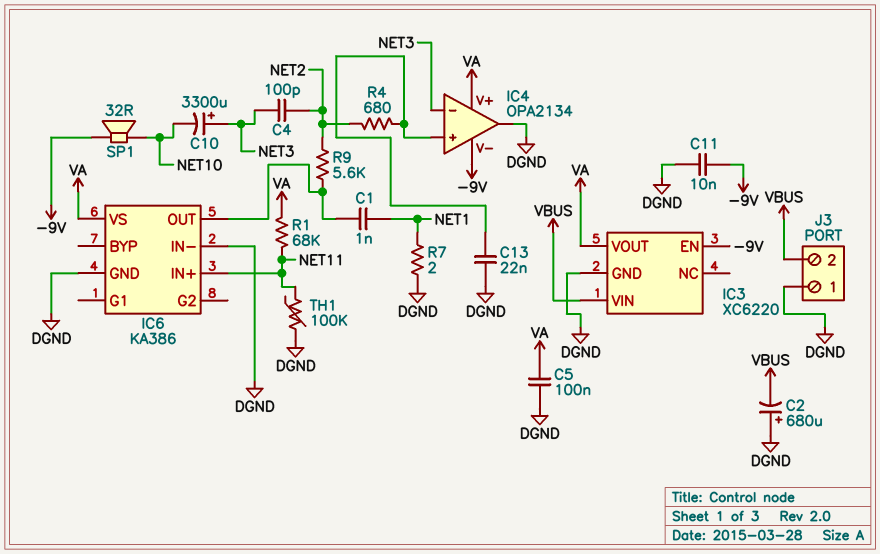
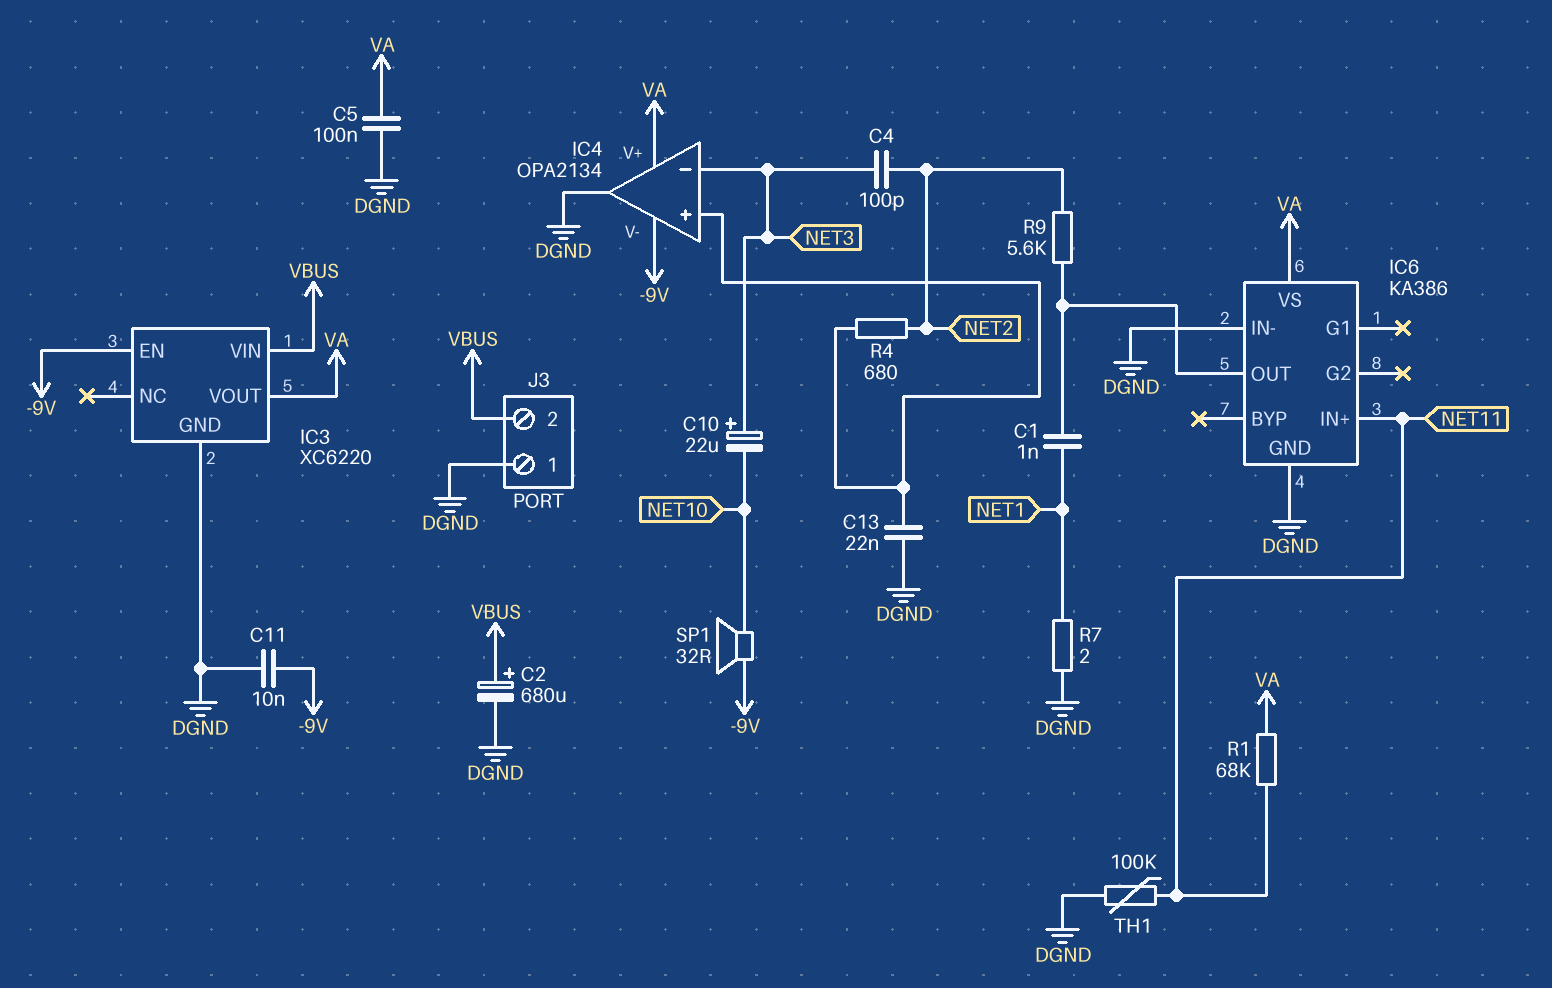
C2: 680uF (plus DGND, minus VBUS) -> 680uF (plus VBUS, minus DGND)
C10: 3300uF (plus NET3, minus NET10) -> 22uF (plus NET3, minus NET10)

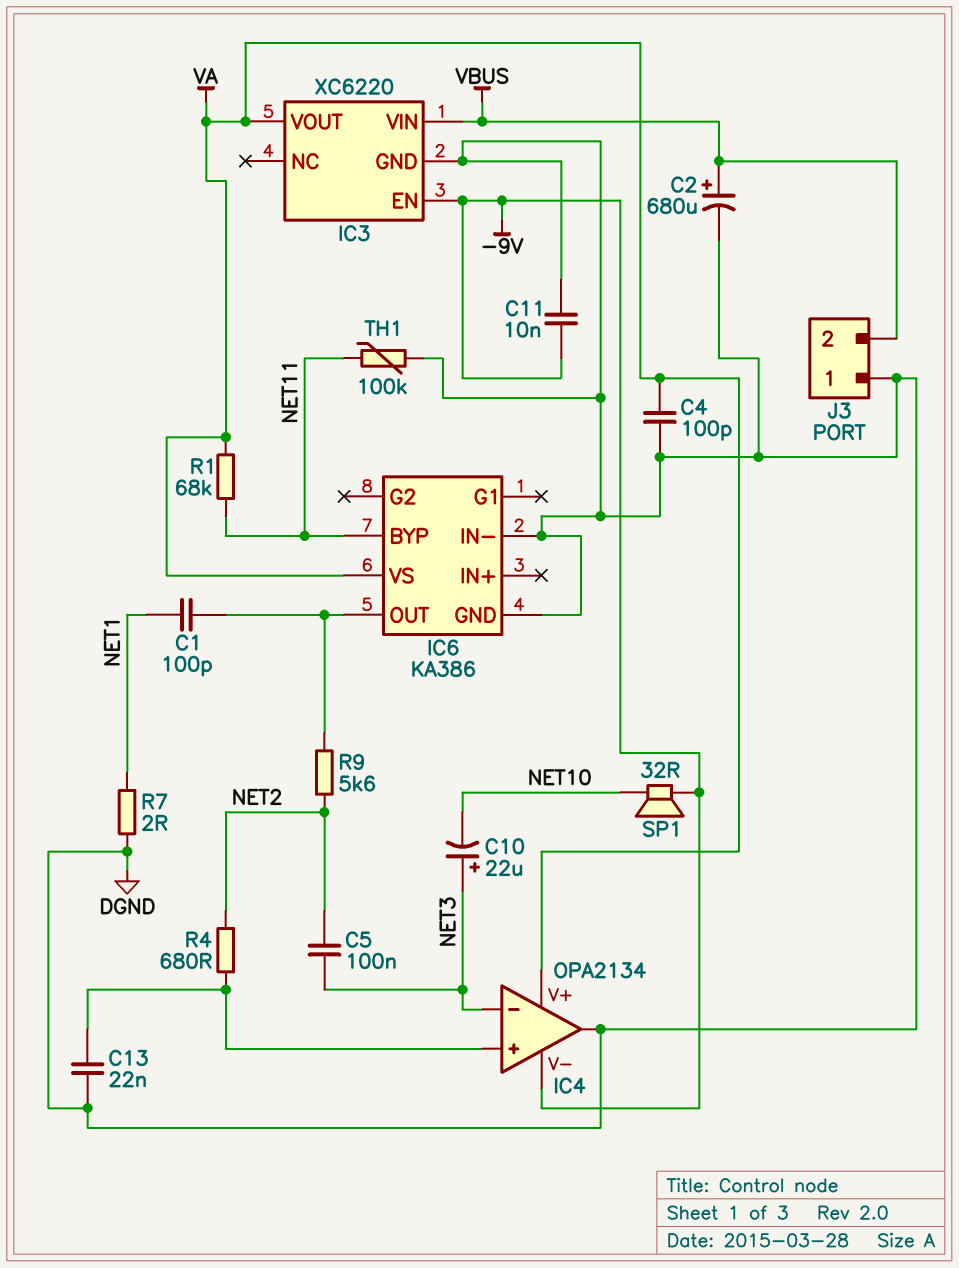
C1: 1nF (IC6/OUT, NET1) -> 100pF (IC6/OUT, NET1)
C4: 100pF (NET2, NET3) -> 100pF (DGND, VA)
C5: 100nF (DGND, VA) -> 100nF (NET2, NET3)
IC6 pin BYP: none -> NET11
IC6 pin IN+: NET11 -> none

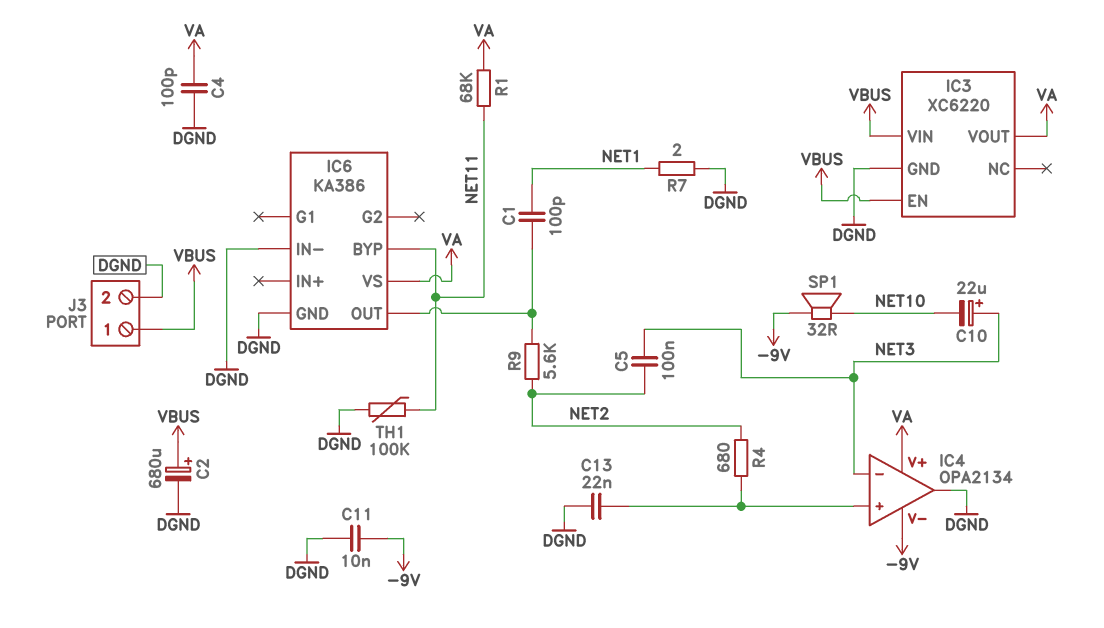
IC3 pin EN: -9V -> VBUS
J3 pin 1: DGND -> VBUS
J3 pin 2: VBUS -> DGND

